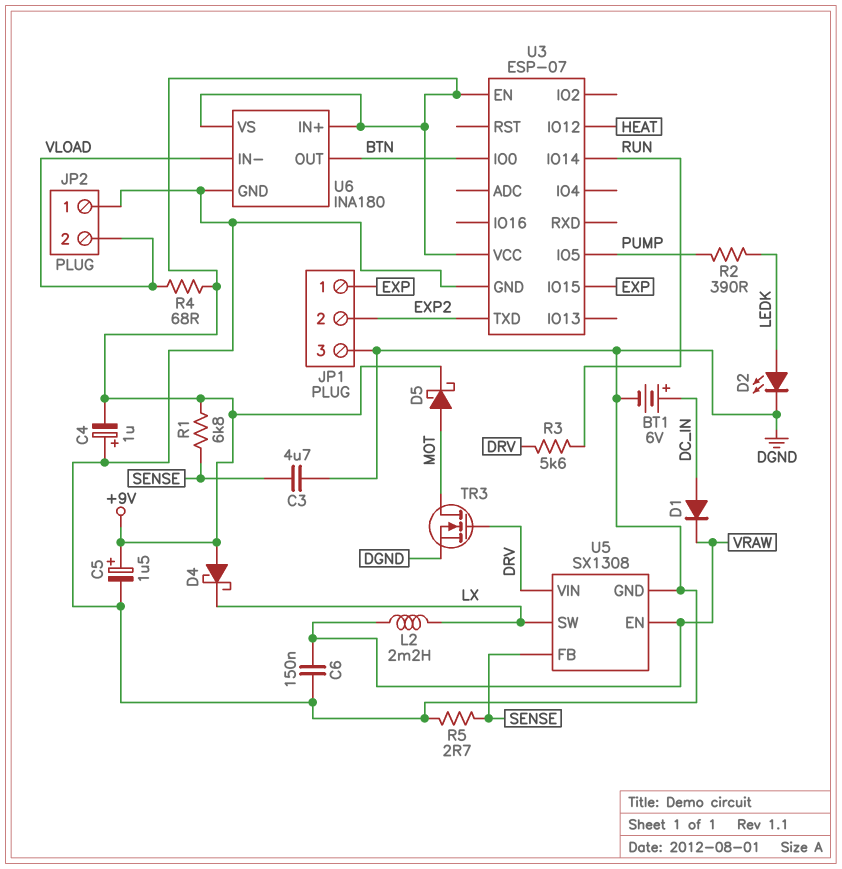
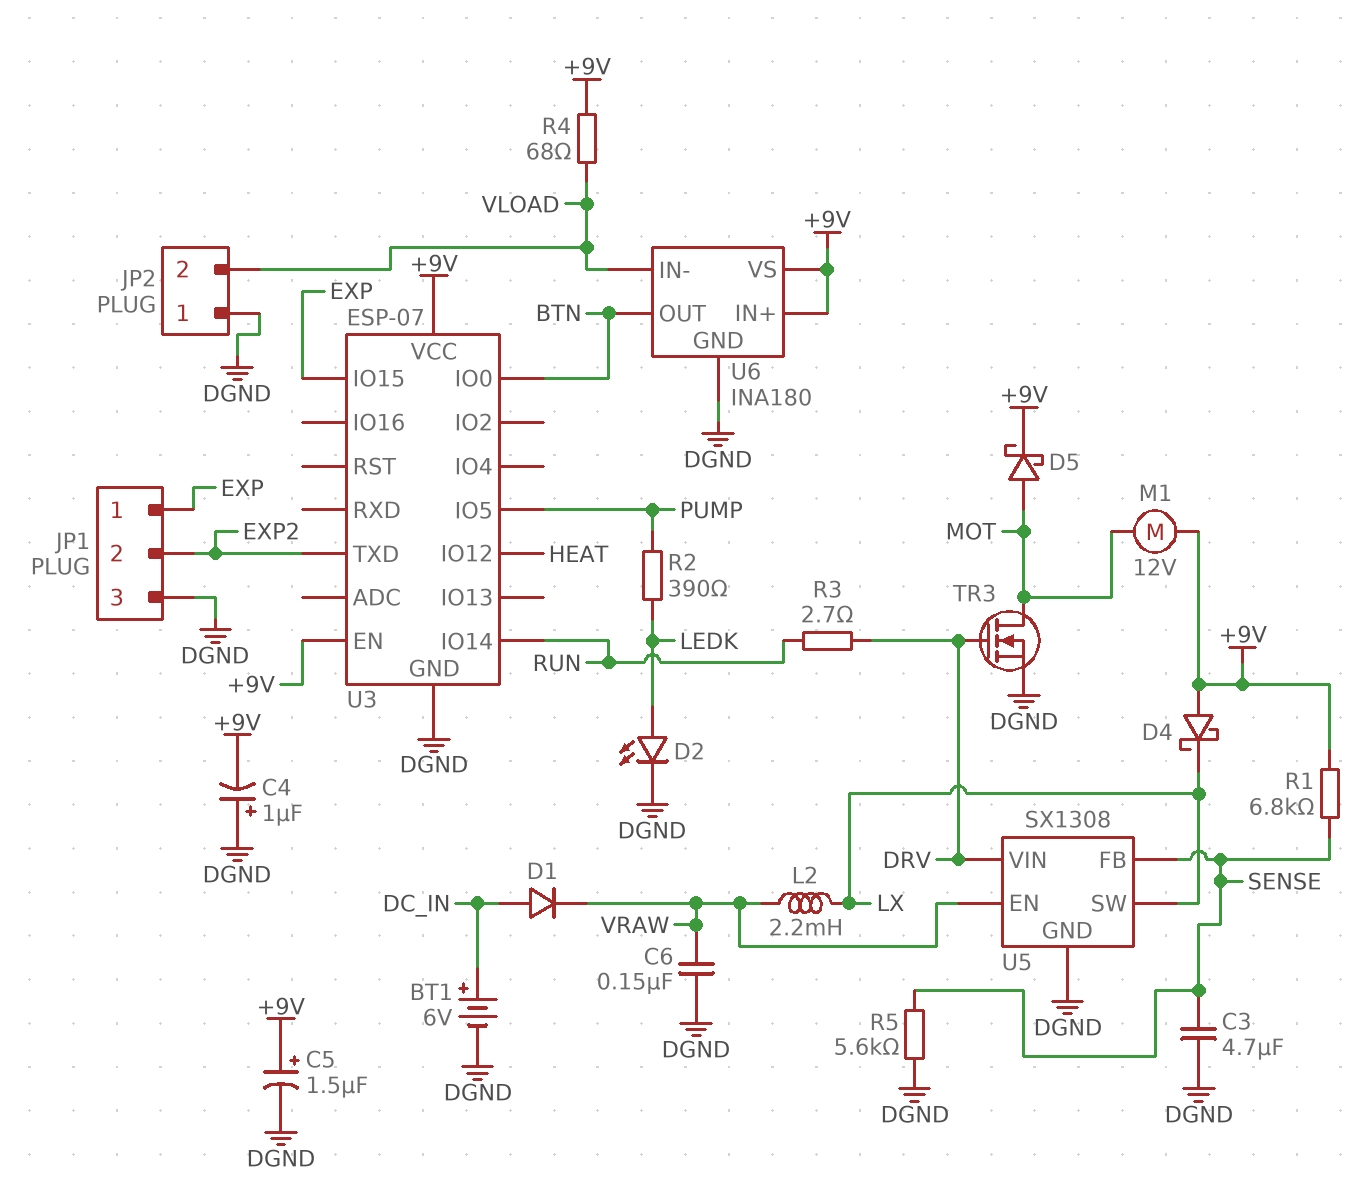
M1: none -> motor 12V (+9V, MOT)
R3: 5.6k (DRV, RUN) -> 2.7 (DRV, RUN)
R5: 2.7 (DGND, SENSE) -> 5.6k (DGND, SENSE)

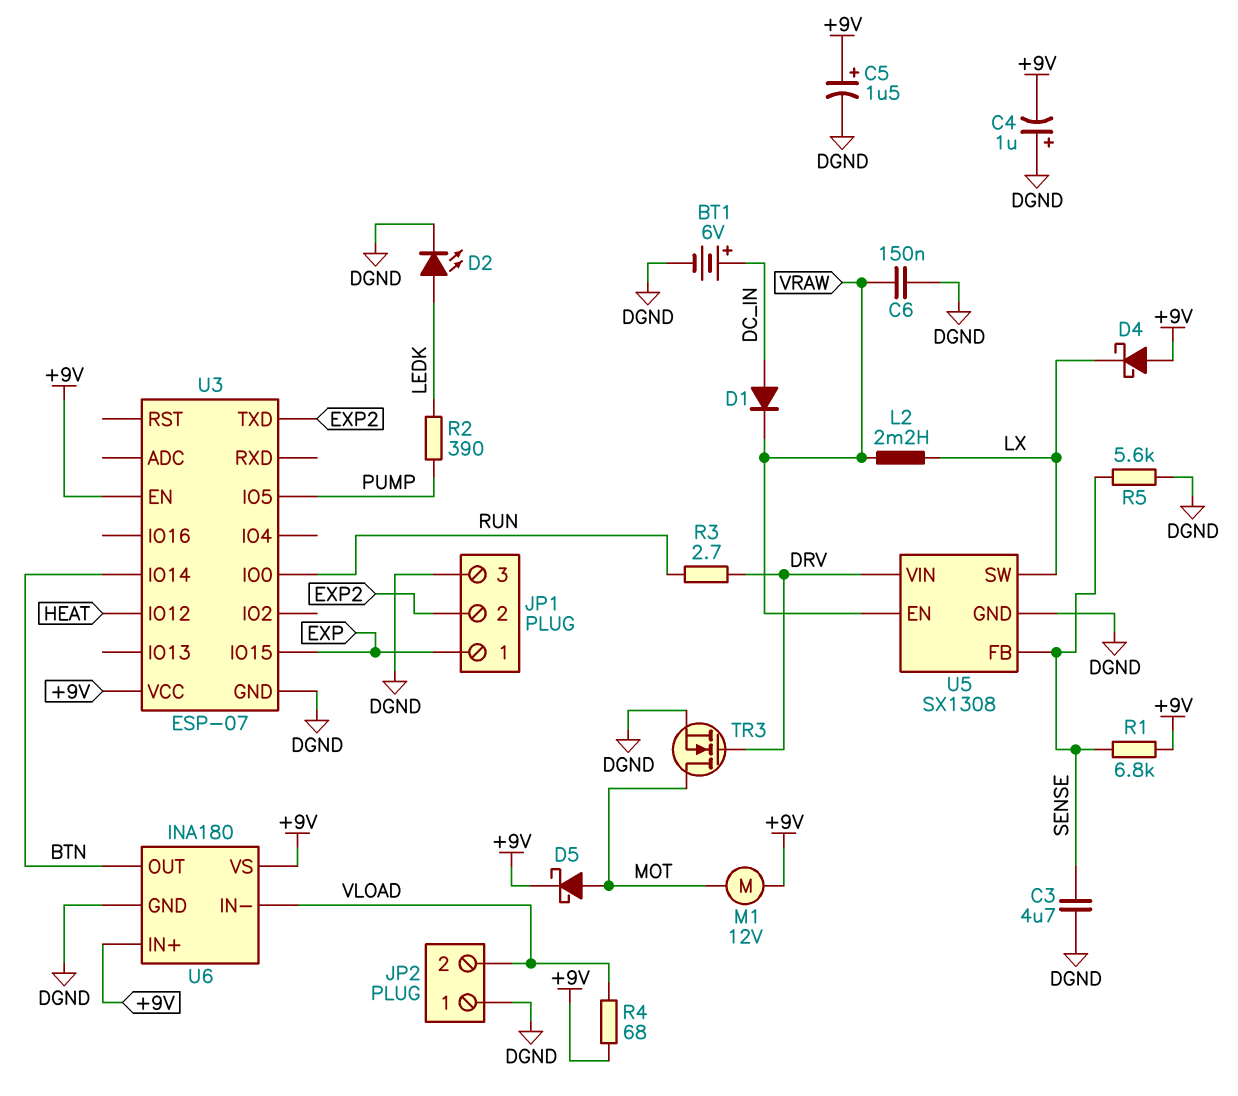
U3 pin IO0: BTN -> RUN
U3 pin IO14: RUN -> BTN

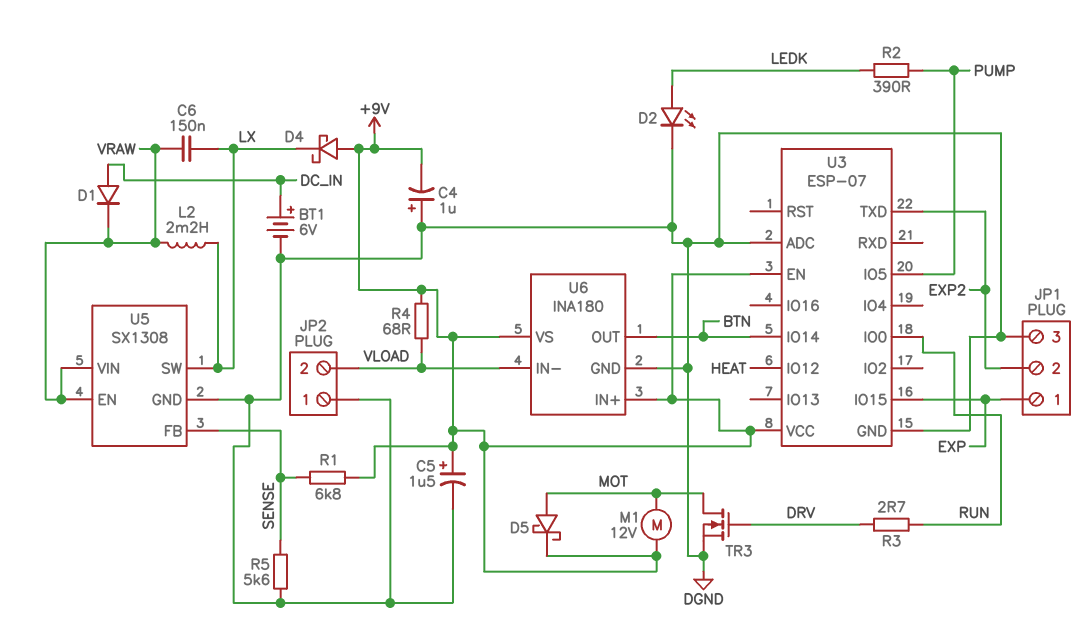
C3: 4.7uF (DGND, SENSE) -> none
C6: 150nF (DGND, VRAW) -> 150nF (LX, VRAW)
U3 pin ADC: none -> DGND
U5 pin VIN: DRV -> VRAW

